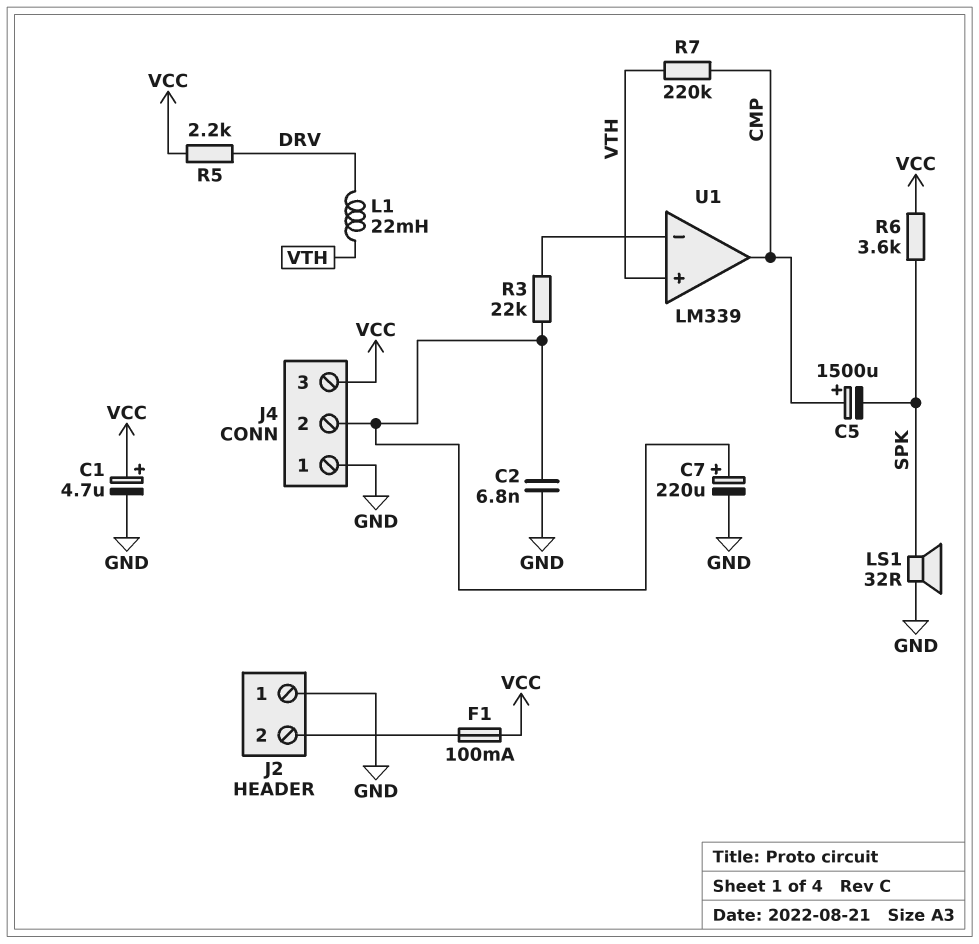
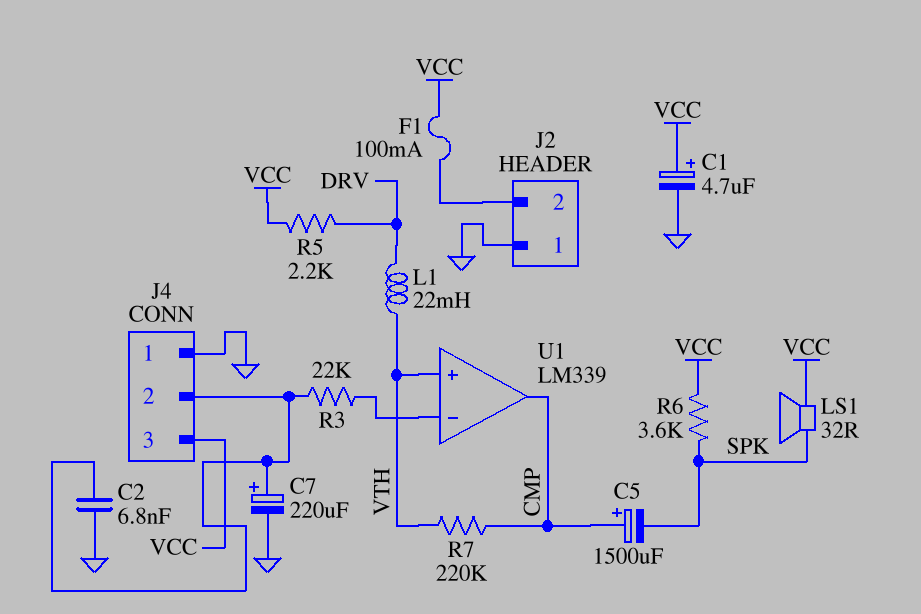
LS1: speaker 32R (GND, SPK) -> speaker 32R (SPK, VCC)

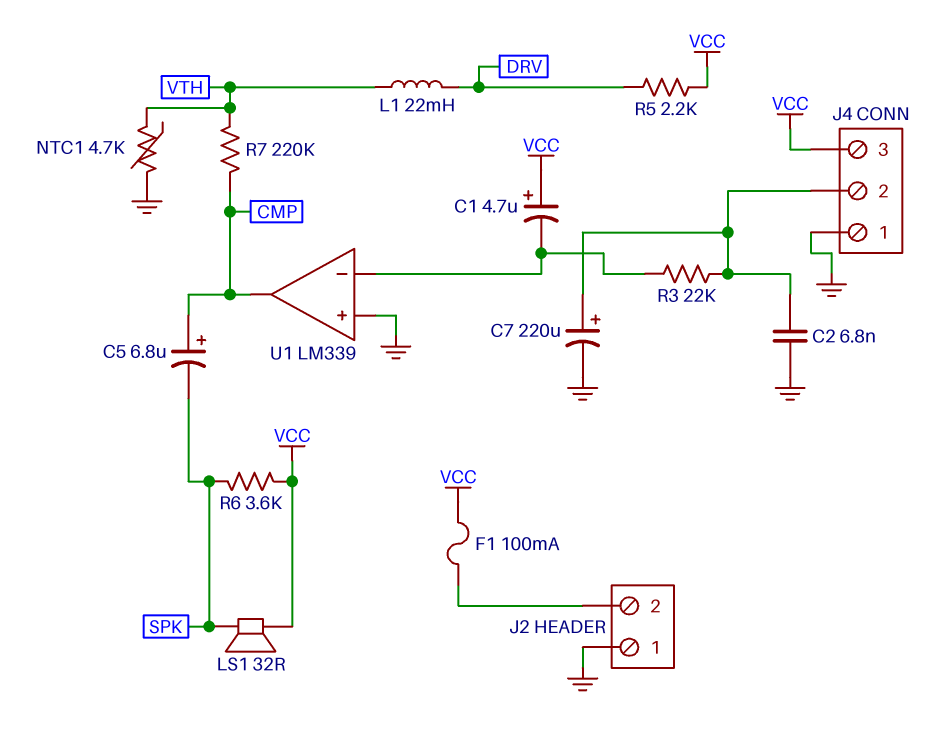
C1: 4.7uF (plus VCC, minus GND) -> 4.7uF (plus VCC, minus U1/in-)
C5: 1500uF (plus CMP, minus SPK) -> 6.8uF (plus CMP, minus SPK)
NTC1: none -> 4.7k (GND, VTH)
U1 pin in+: VTH -> GND

